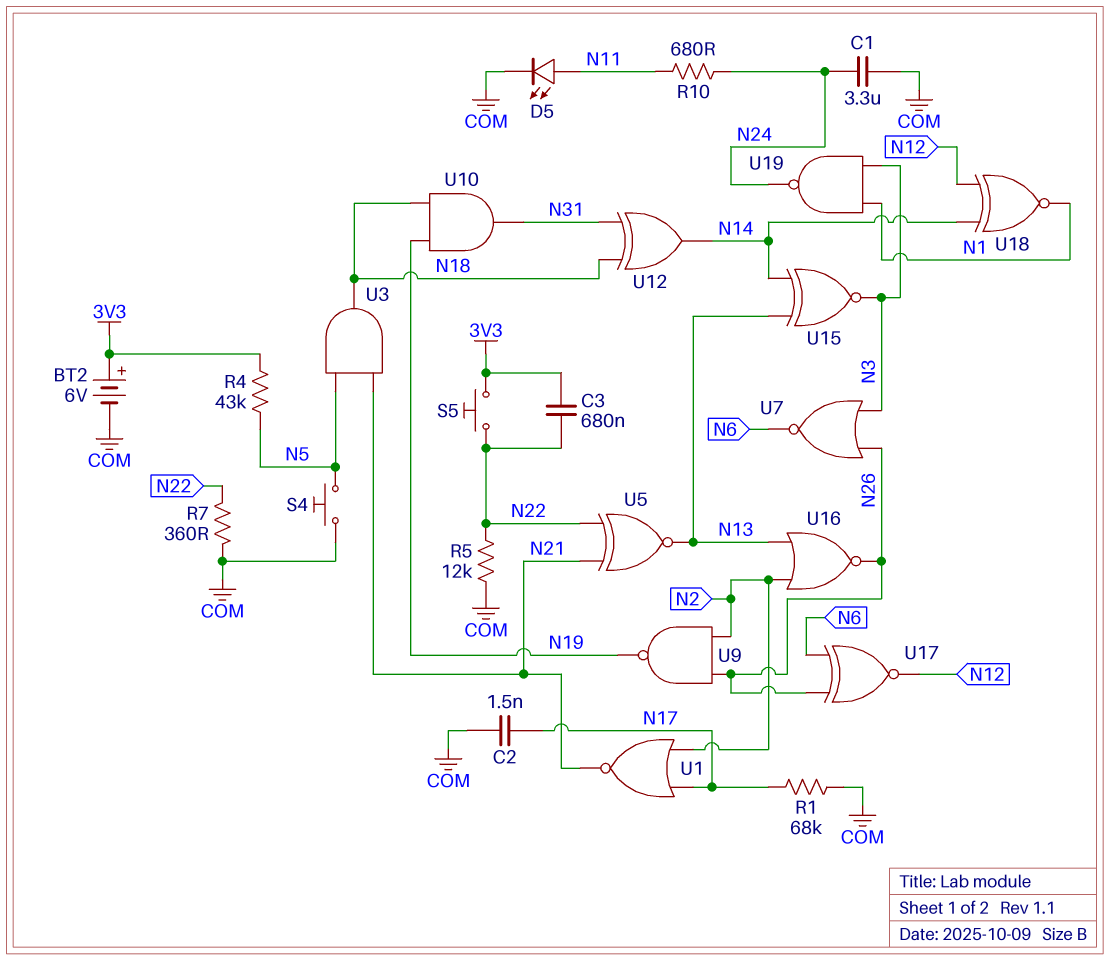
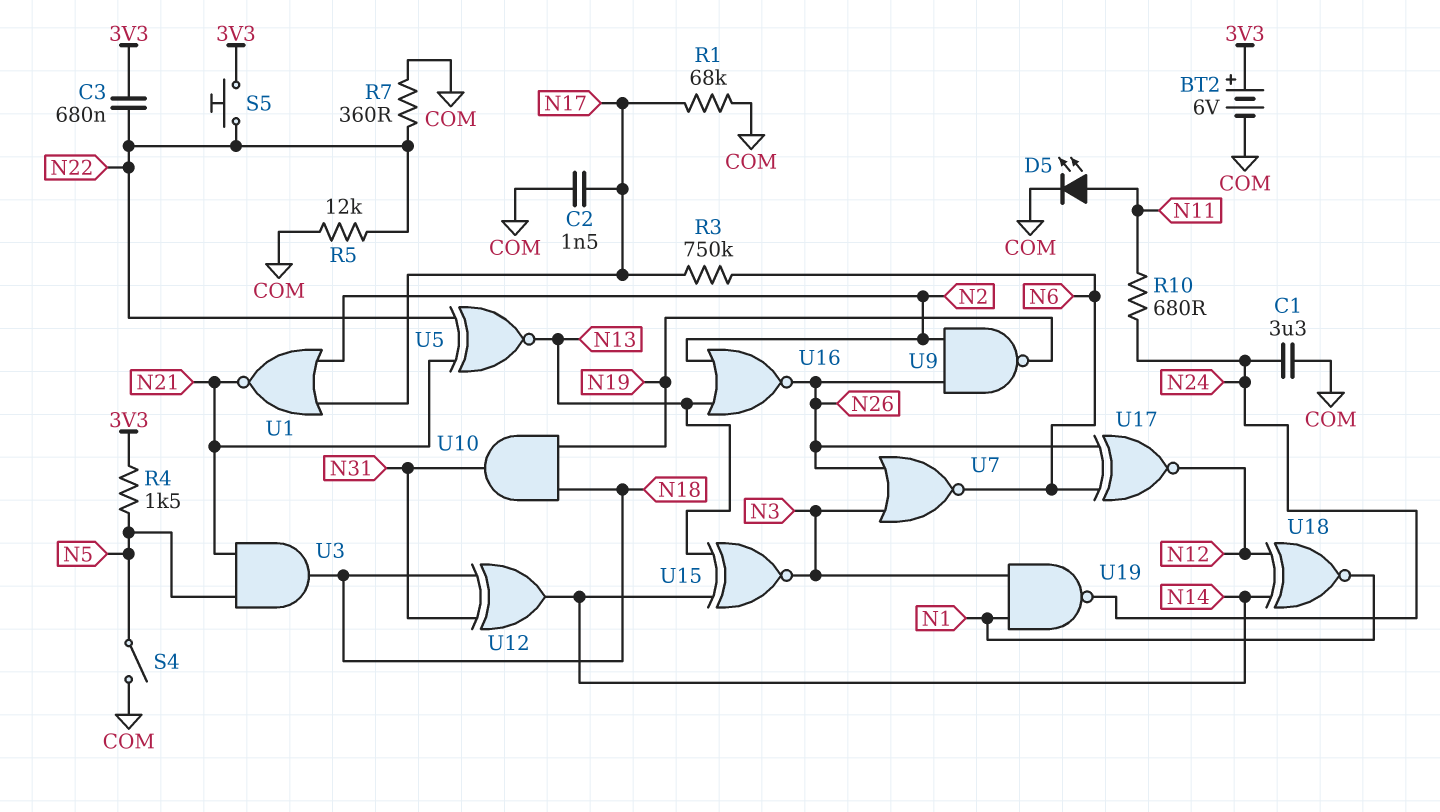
R3: none -> 750k (N6, N17)
R4: 43k (3V3, N5) -> 1.5k (3V3, N5)
S4: button (COM, N5) -> switch (COM, N5)

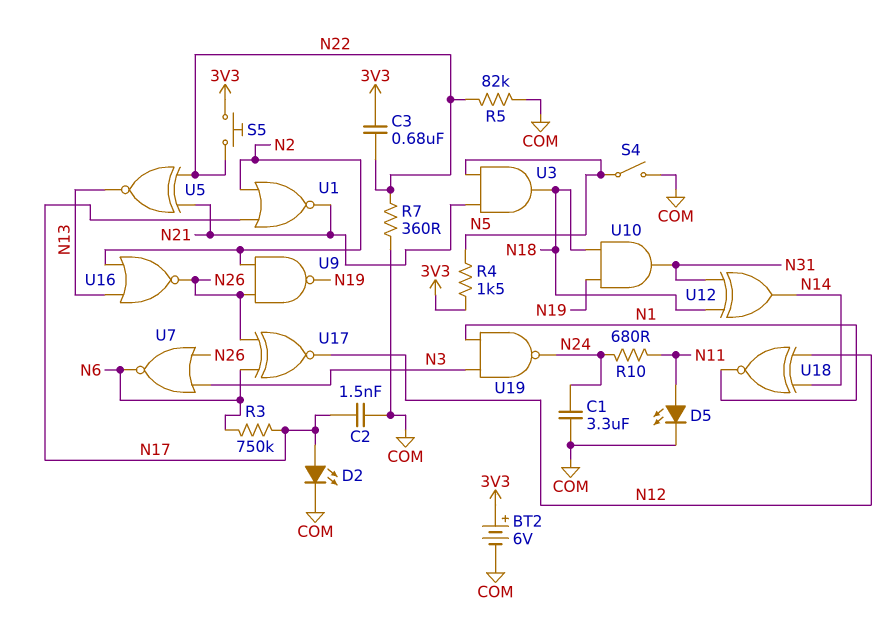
D2: none -> LED (A N17, K COM)
R1: 68k (COM, N17) -> none
R5: 12k (COM, N22) -> 82k (COM, N22)
U15: XNOR (in N13, in N14, out N3) -> none

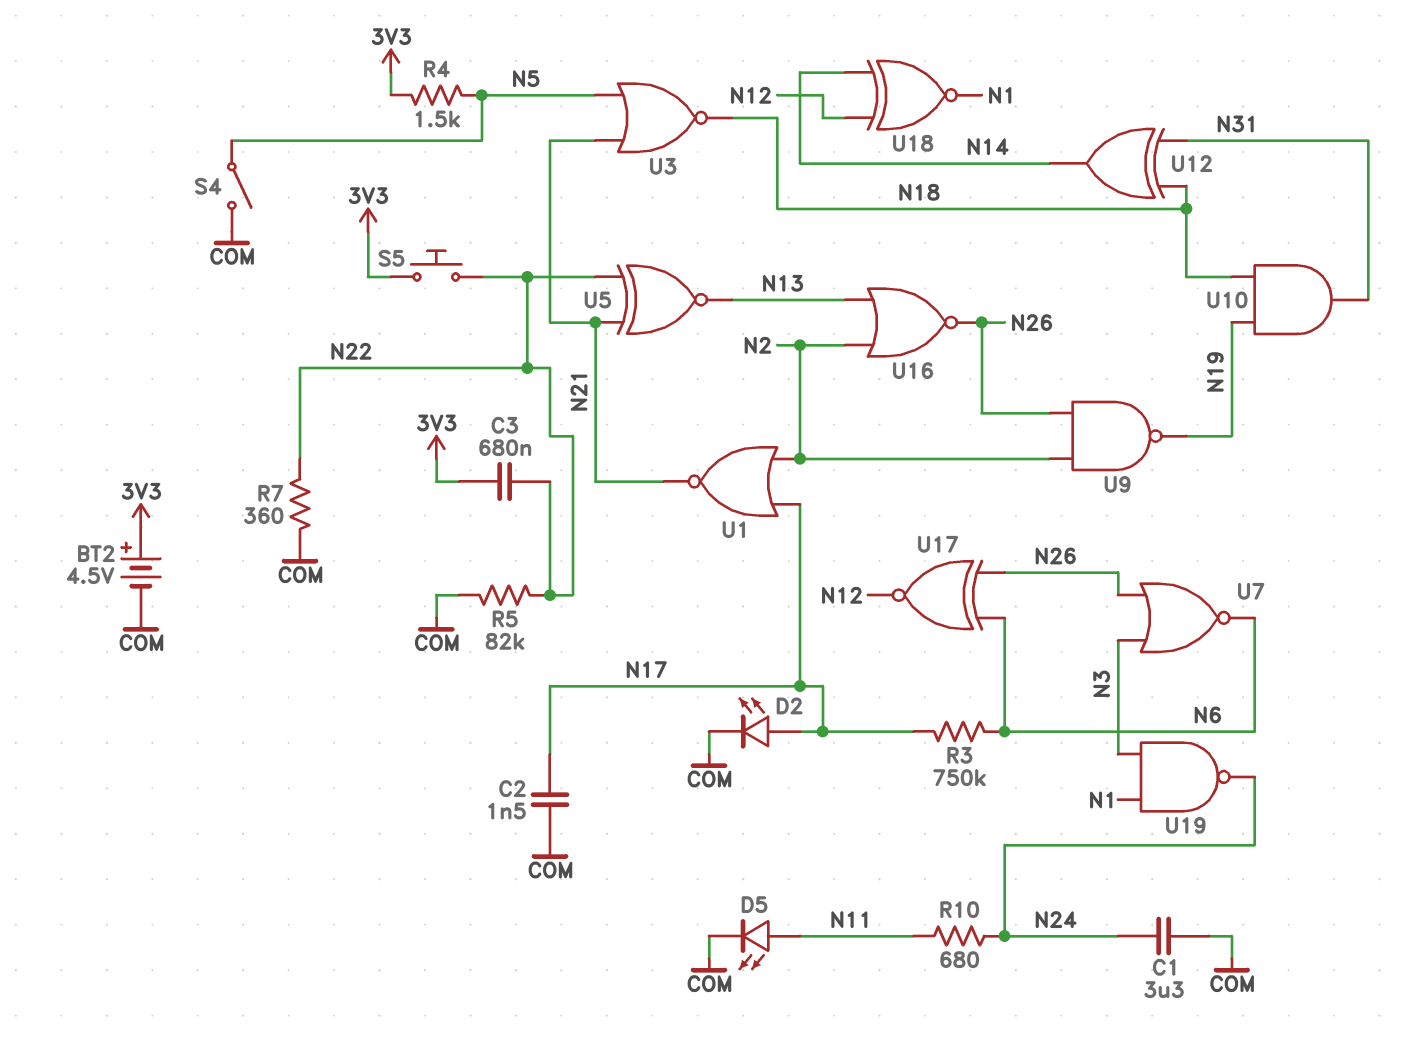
BT2: 6V (plus 3V3, minus COM) -> 4.5V (plus 3V3, minus COM)
U3: AND (in N5, in N21, out N18) -> NOR (in N5, in N21, out N18)

